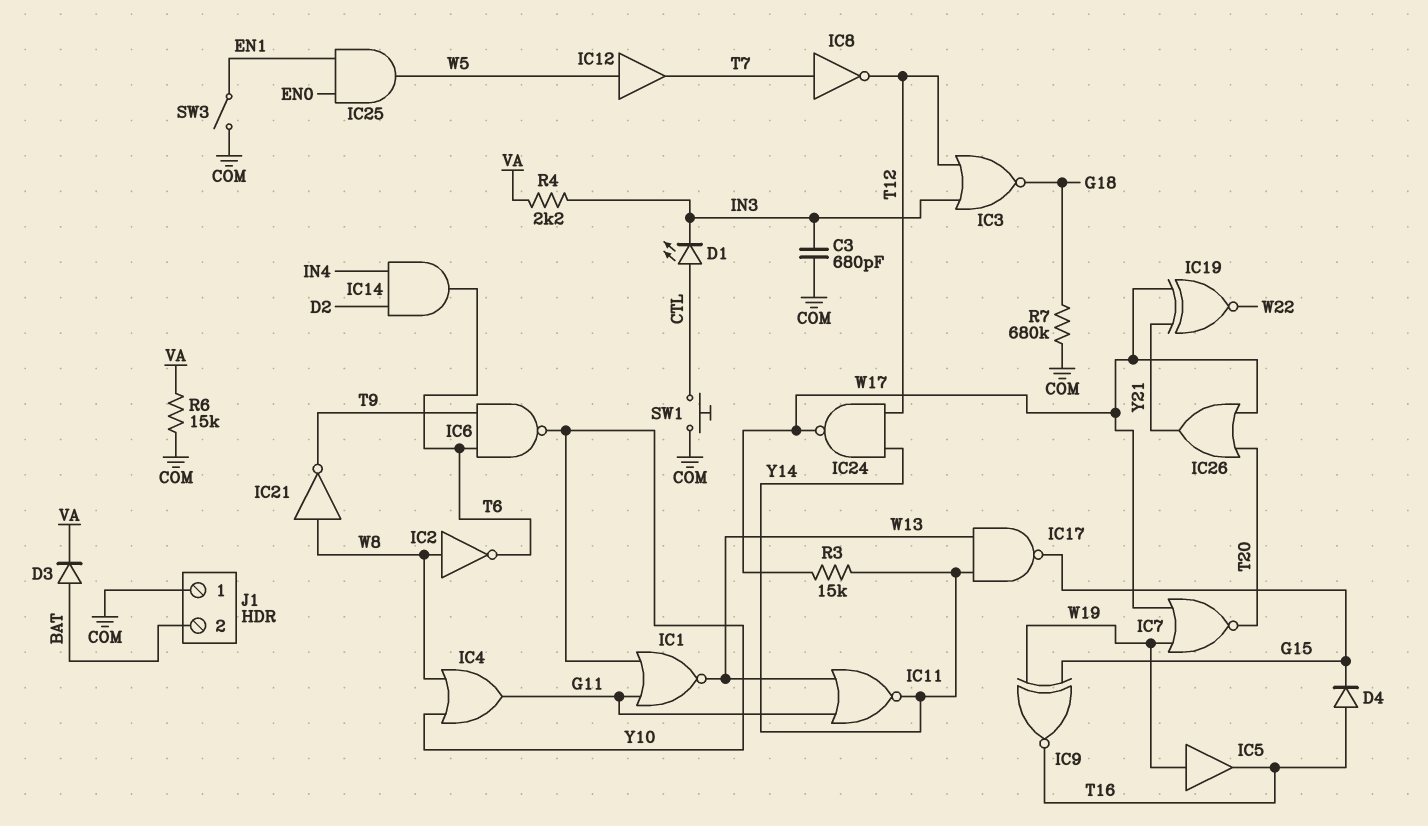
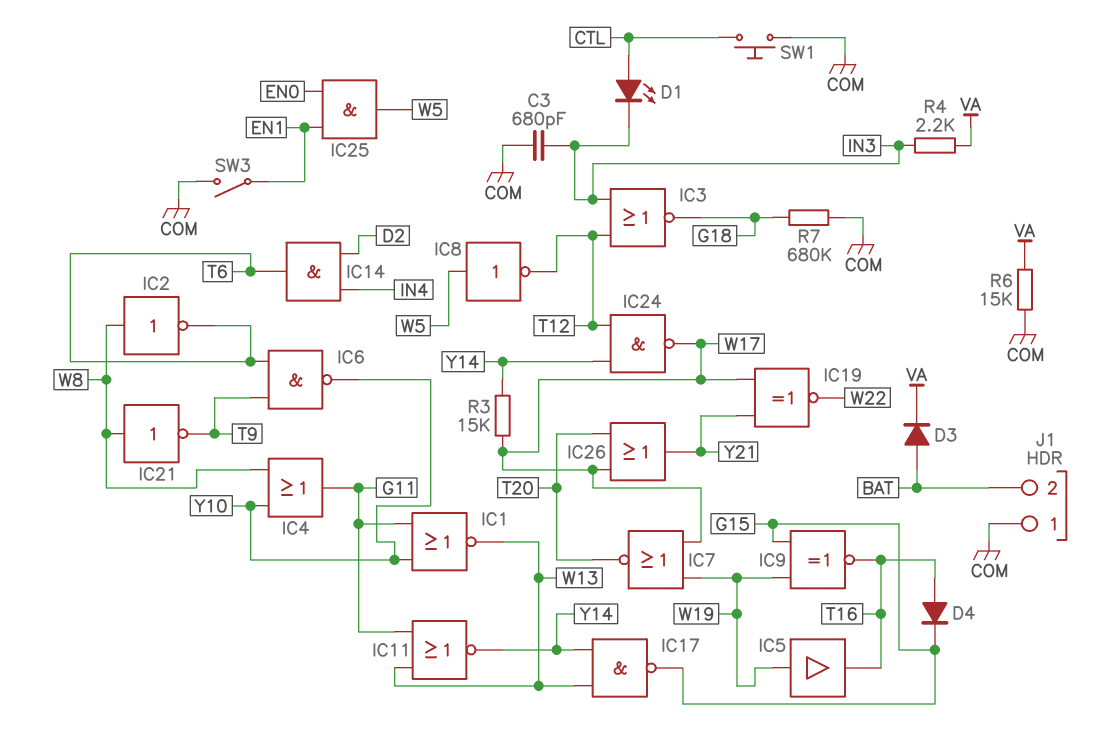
IC8: NOT (in T7, out T12) -> NOT (in W5, out T12)
IC12: buffer (in W5, out T7) -> none

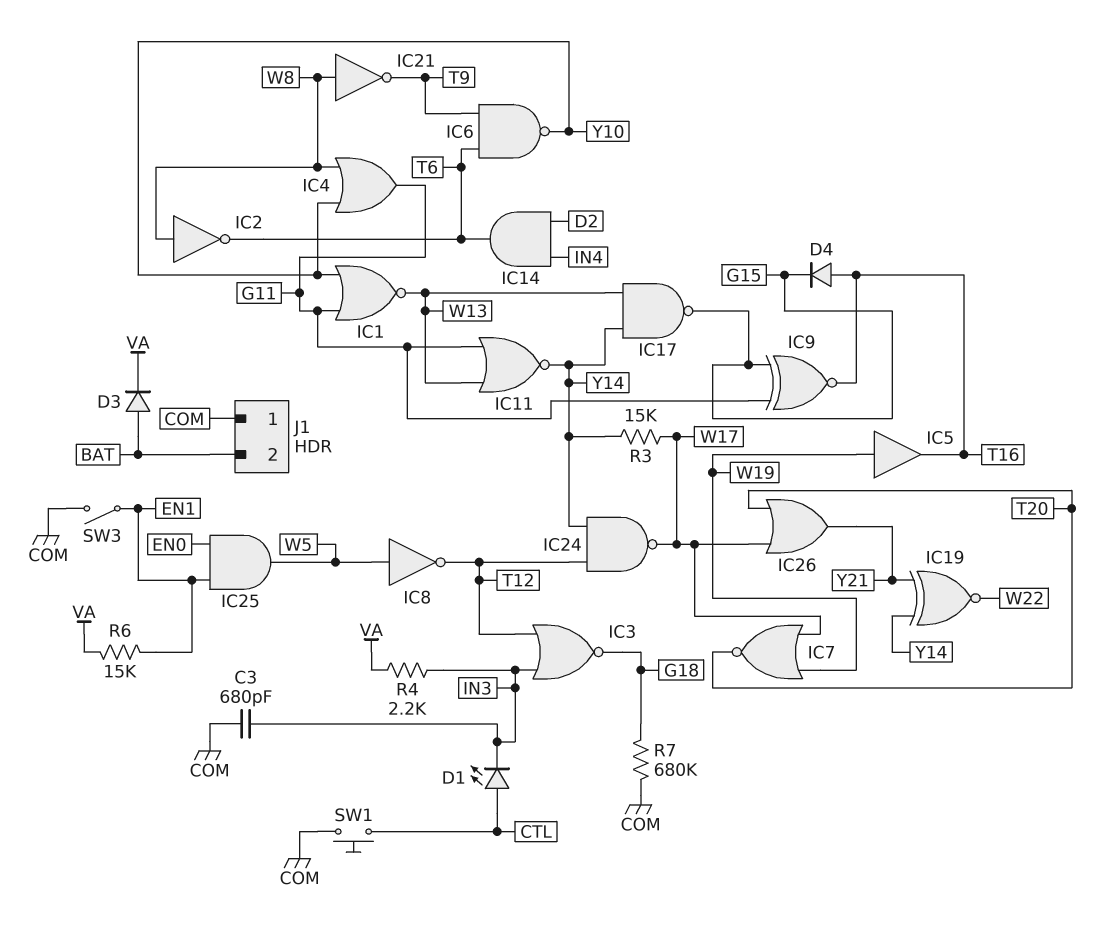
IC9: XNOR (in G15, in W19, out T16) -> XNOR (in G11, in G15, out T16)
IC19: XNOR (in W17, in Y21, out W22) -> XNOR (in Y14, in Y21, out W22)
R6: 15k (COM, VA) -> 15k (EN1, VA)

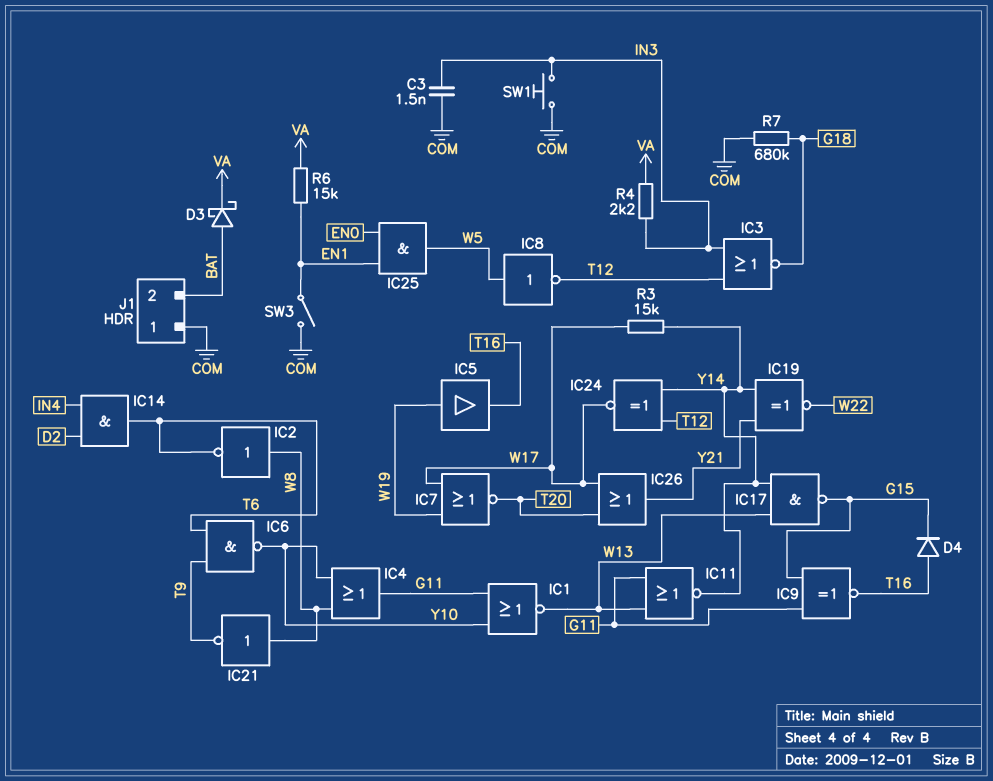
C3: 680pF (COM, IN3) -> 1.5nF (COM, IN3)
D1: LED (A CTL, K IN3) -> none
D3: diode (A BAT, K VA) -> schottky (A BAT, K VA)
IC24: NAND (in T12, in Y14, out W17) -> XNOR (in T12, in Y14, out W17)
SW1: button (COM, CTL) -> button (COM, IN3)

